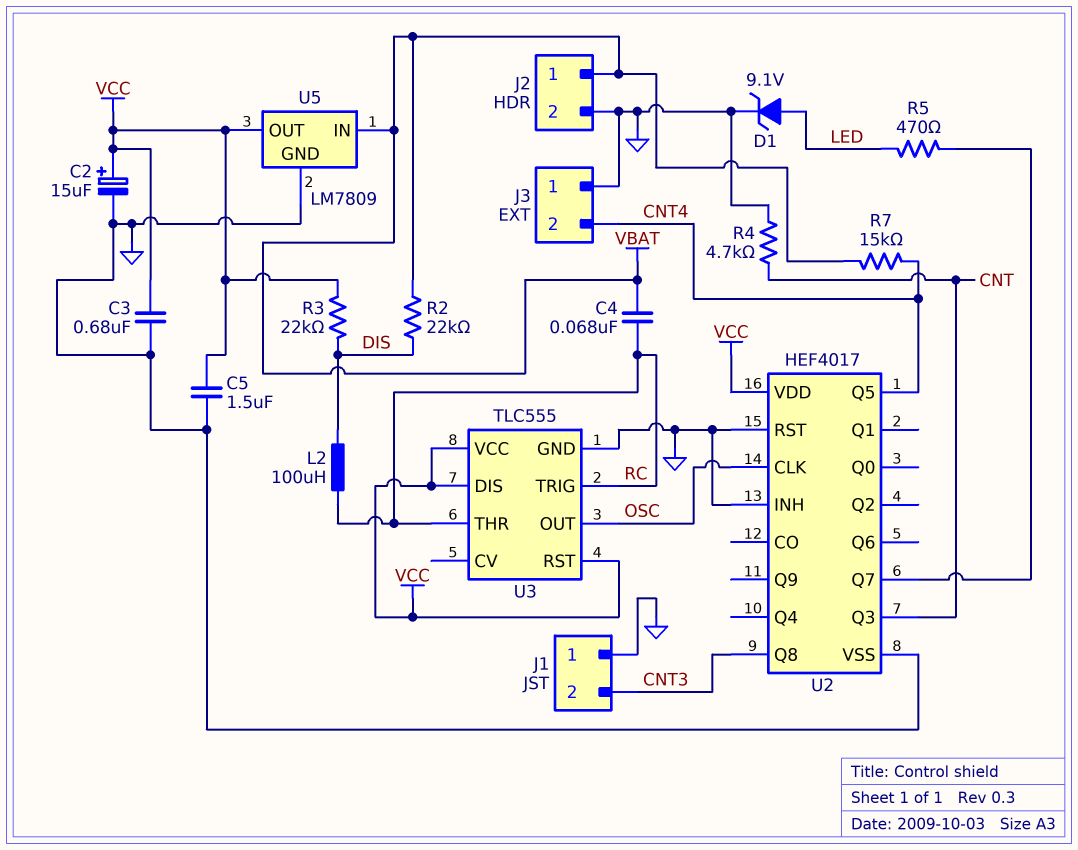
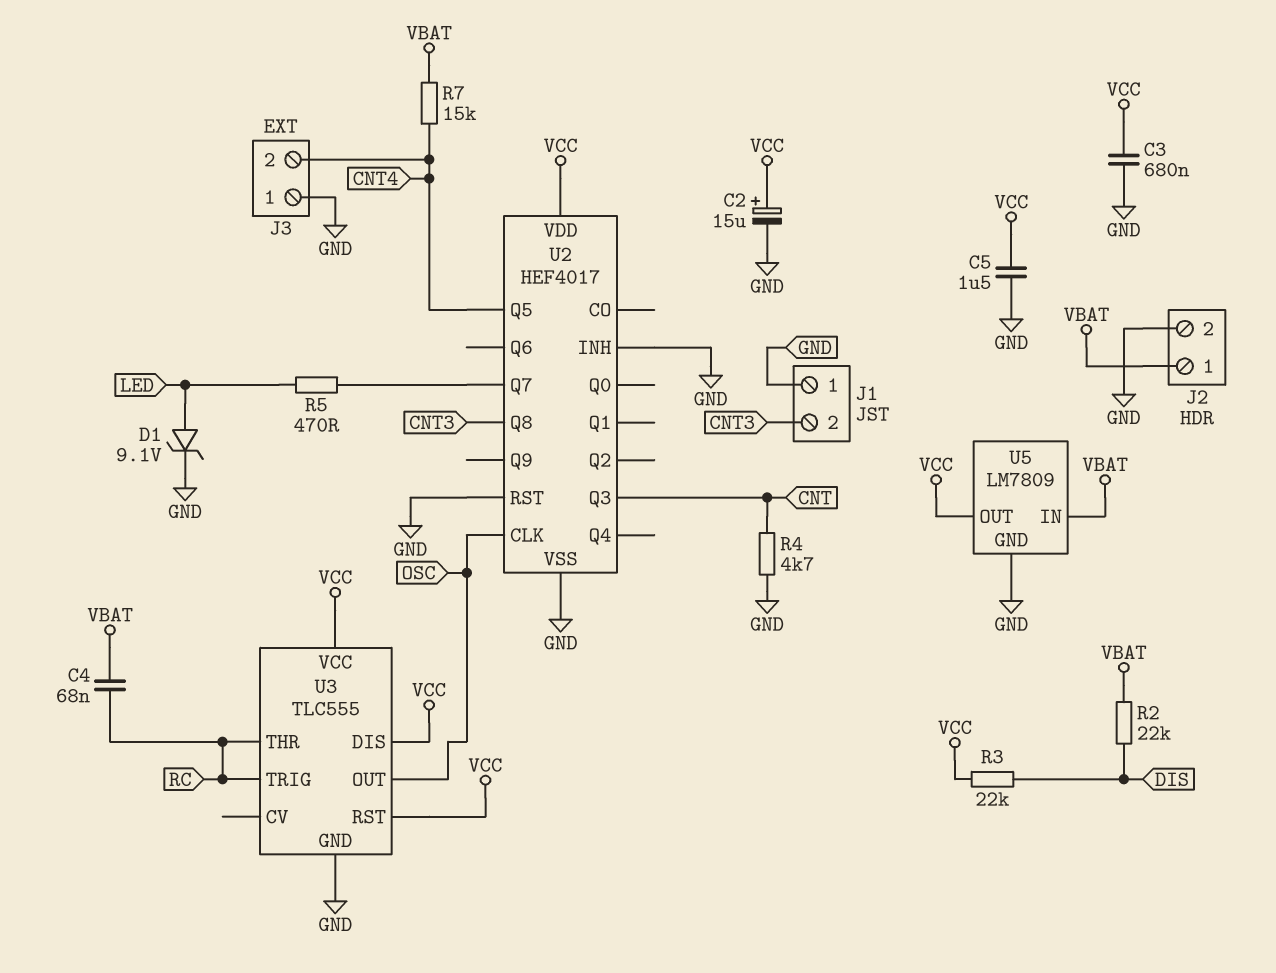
L2: 100uH (DIS, RC) -> none

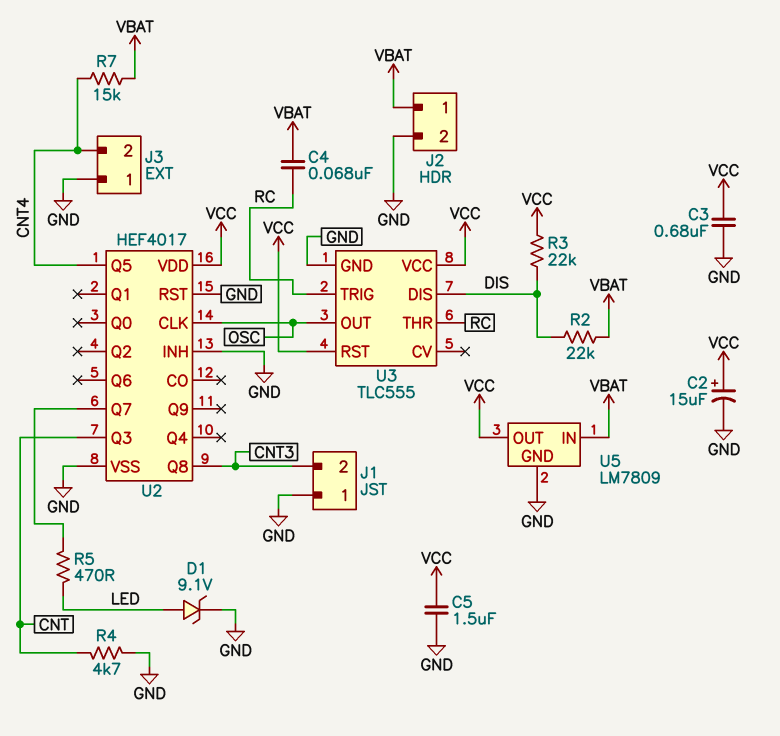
U3 pin DIS: VCC -> DIS

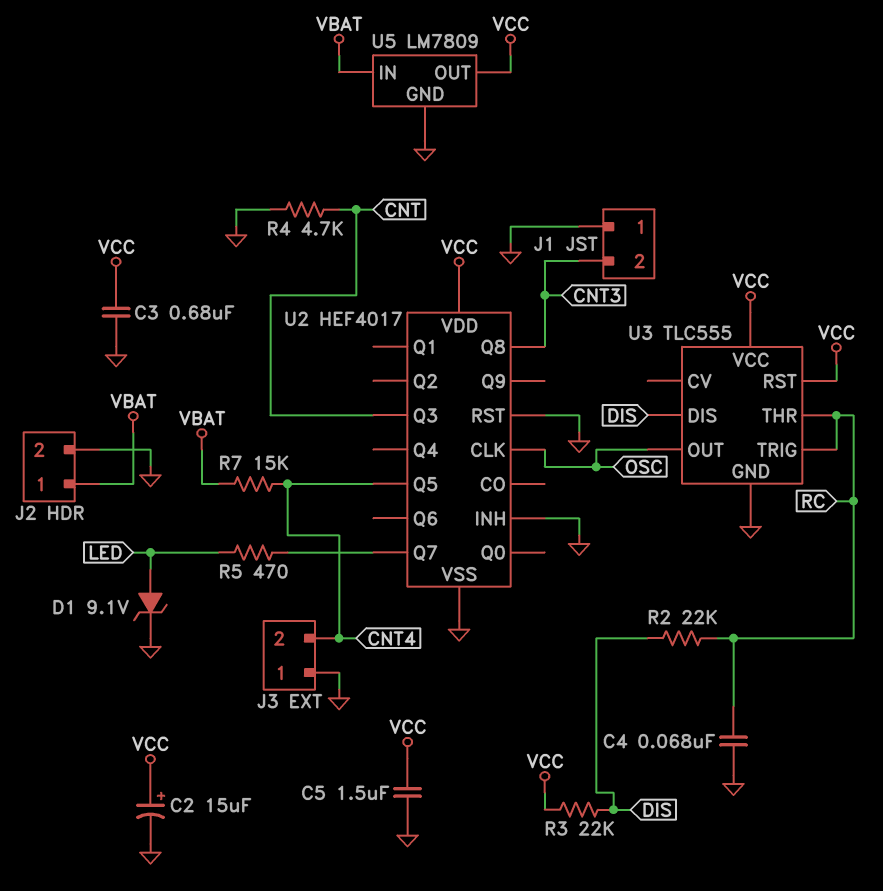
C4: 68nF (RC, VBAT) -> 68nF (GND, RC)
R2: 22k (DIS, VBAT) -> 22k (DIS, RC)

